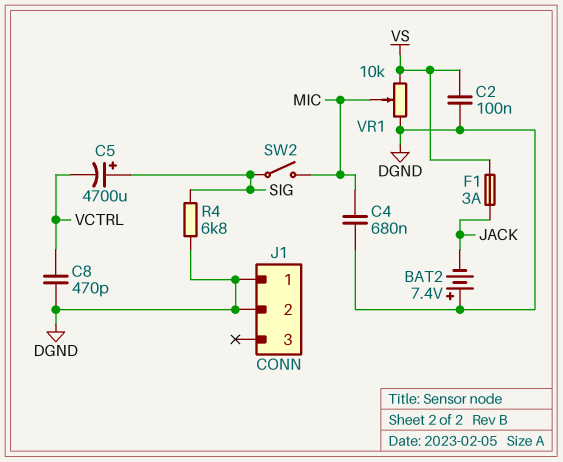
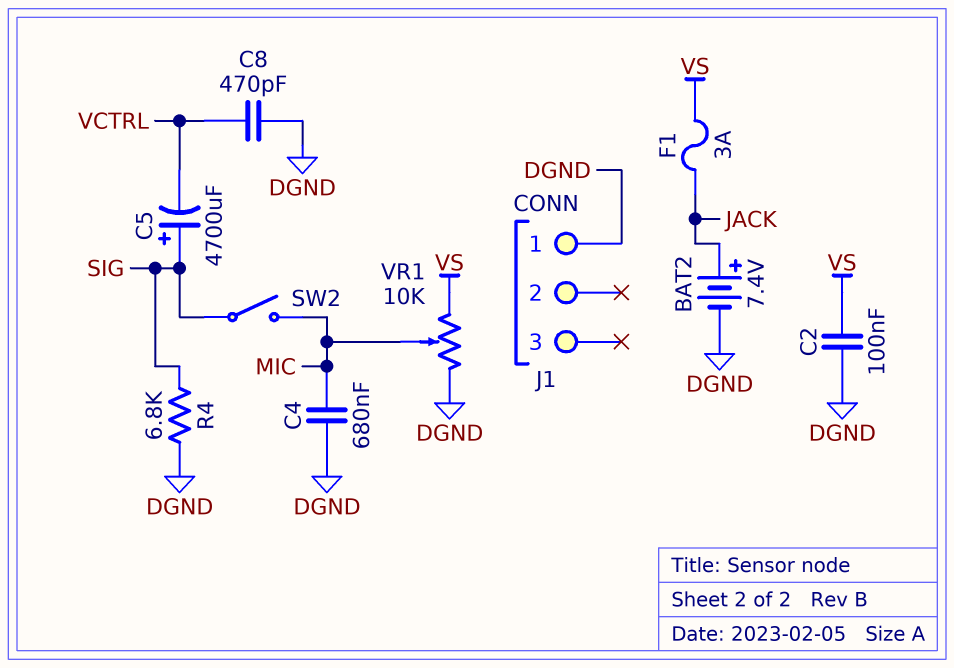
BAT2: 7.4V (plus DGND, minus JACK) -> 7.4V (plus JACK, minus DGND)
J1 pin 2: DGND -> none

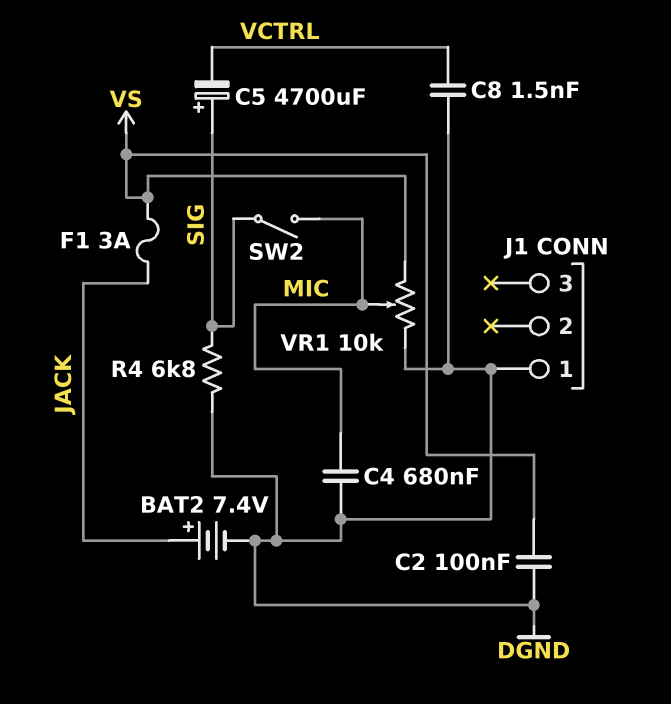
C8: 470pF (DGND, VCTRL) -> 1.5nF (DGND, VCTRL)

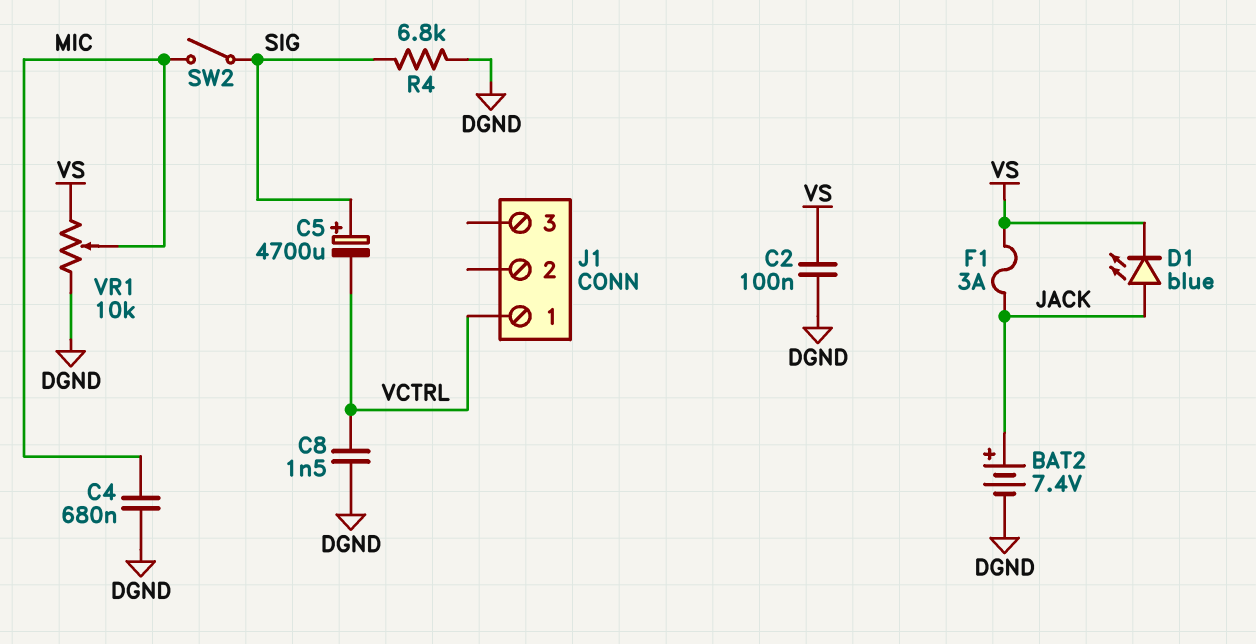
D1: none -> LED blue (A JACK, K VS)
J1 pin 1: DGND -> VCTRL

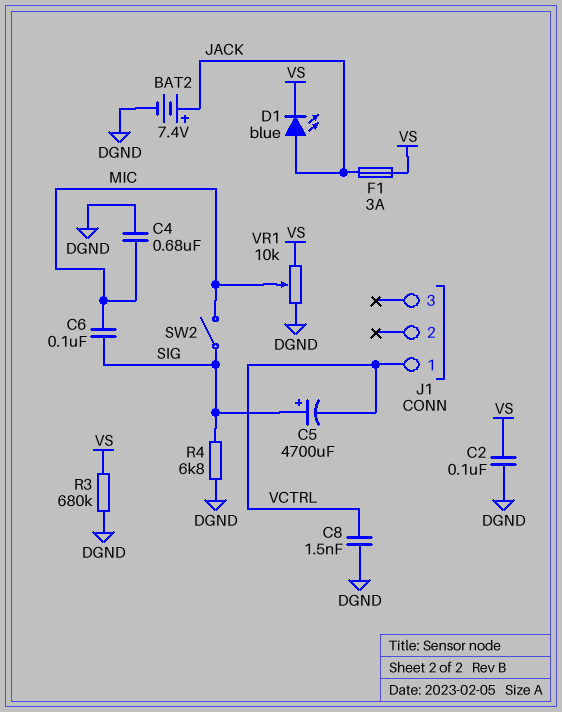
C6: none -> 100nF (MIC, SIG)
R3: none -> 680k (DGND, VS)

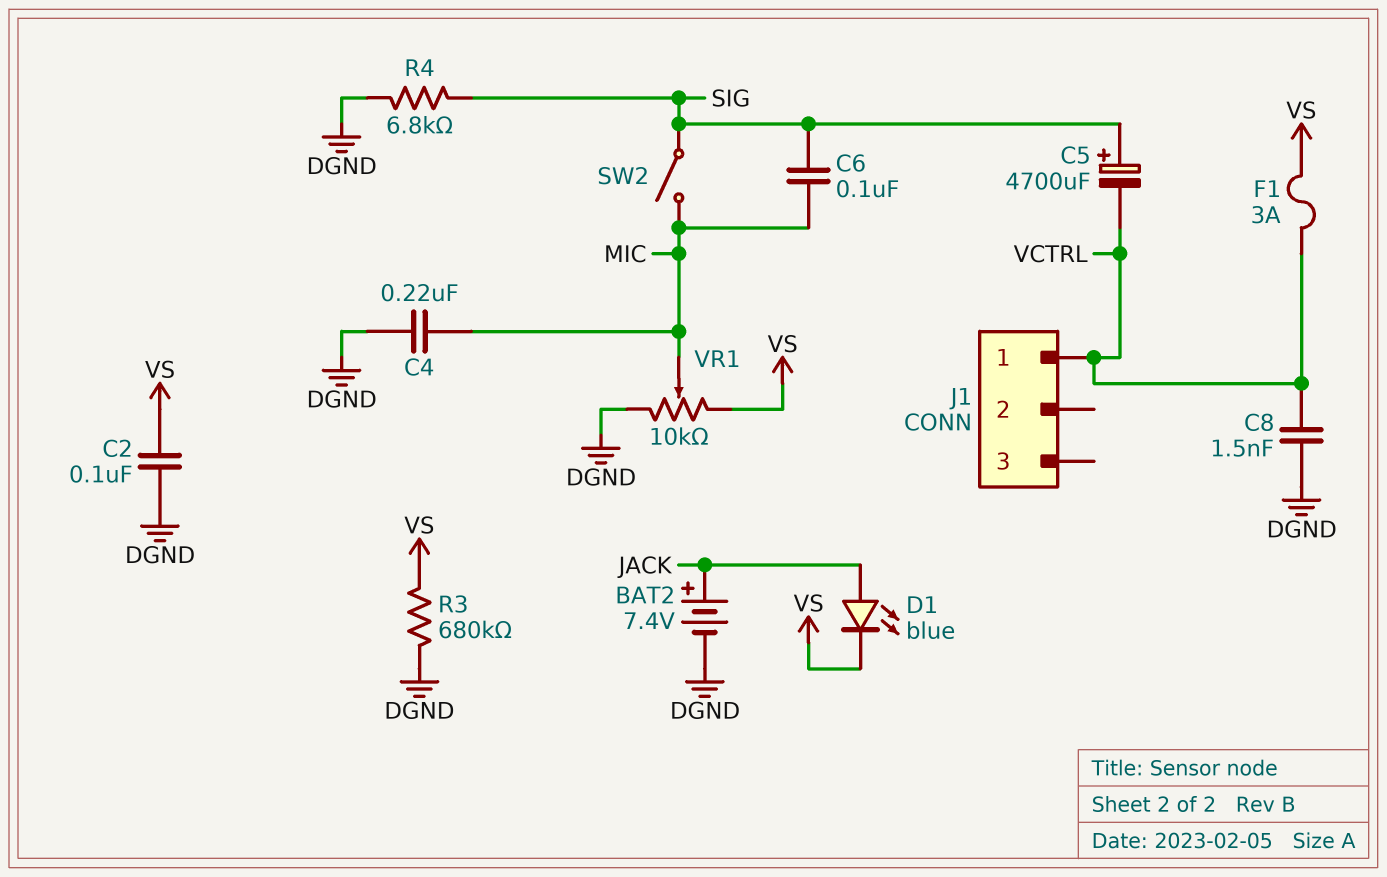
C4: 680nF (DGND, MIC) -> 220nF (DGND, MIC)
F1: 3A (JACK, VS) -> 3A (VCTRL, VS)

